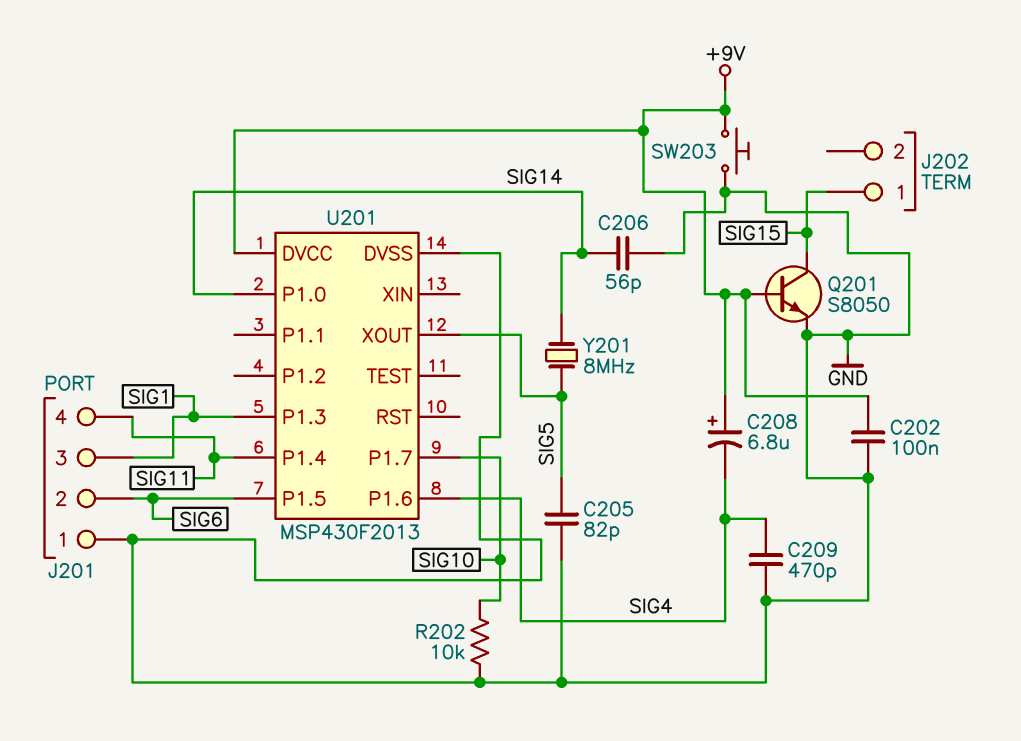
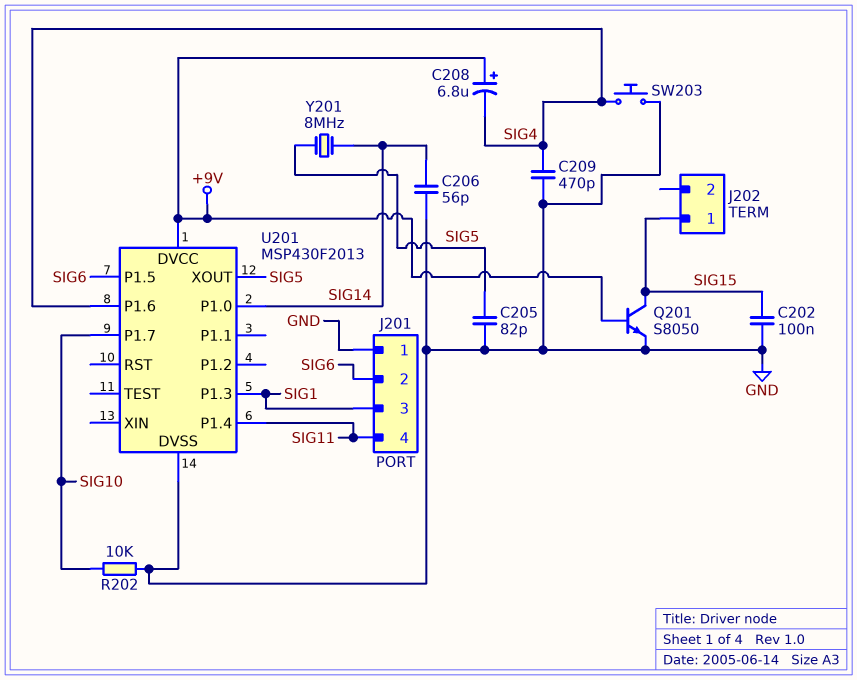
C202: 100nF (+9V, GND) -> 100nF (GND, SIG15)
SW203: button (+9V, GND) -> button (GND, SIG4)

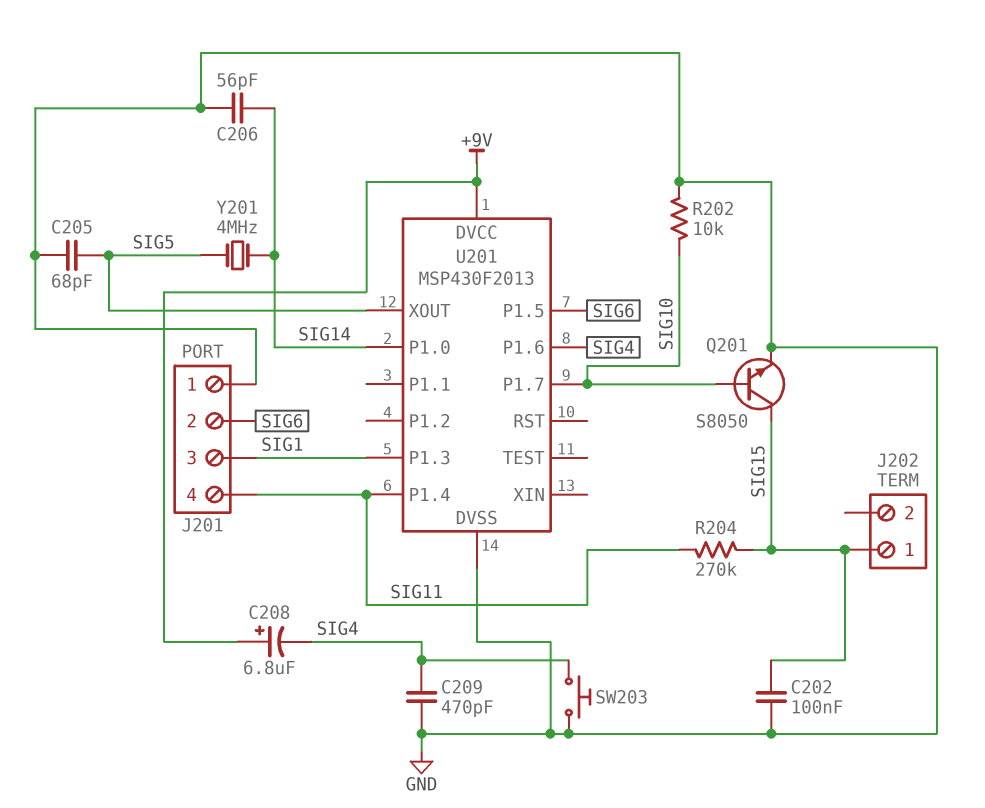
C205: 82pF (GND, SIG5) -> 68pF (GND, SIG5)
Q201: NPN S8050 (B +9V, C SIG15, E GND) -> NPN S8050 (B SIG10, C SIG15, E GND)
R204: none -> 270k (SIG11, SIG15)
Y201: 8MHz (SIG5, SIG14) -> 4MHz (SIG5, SIG14)

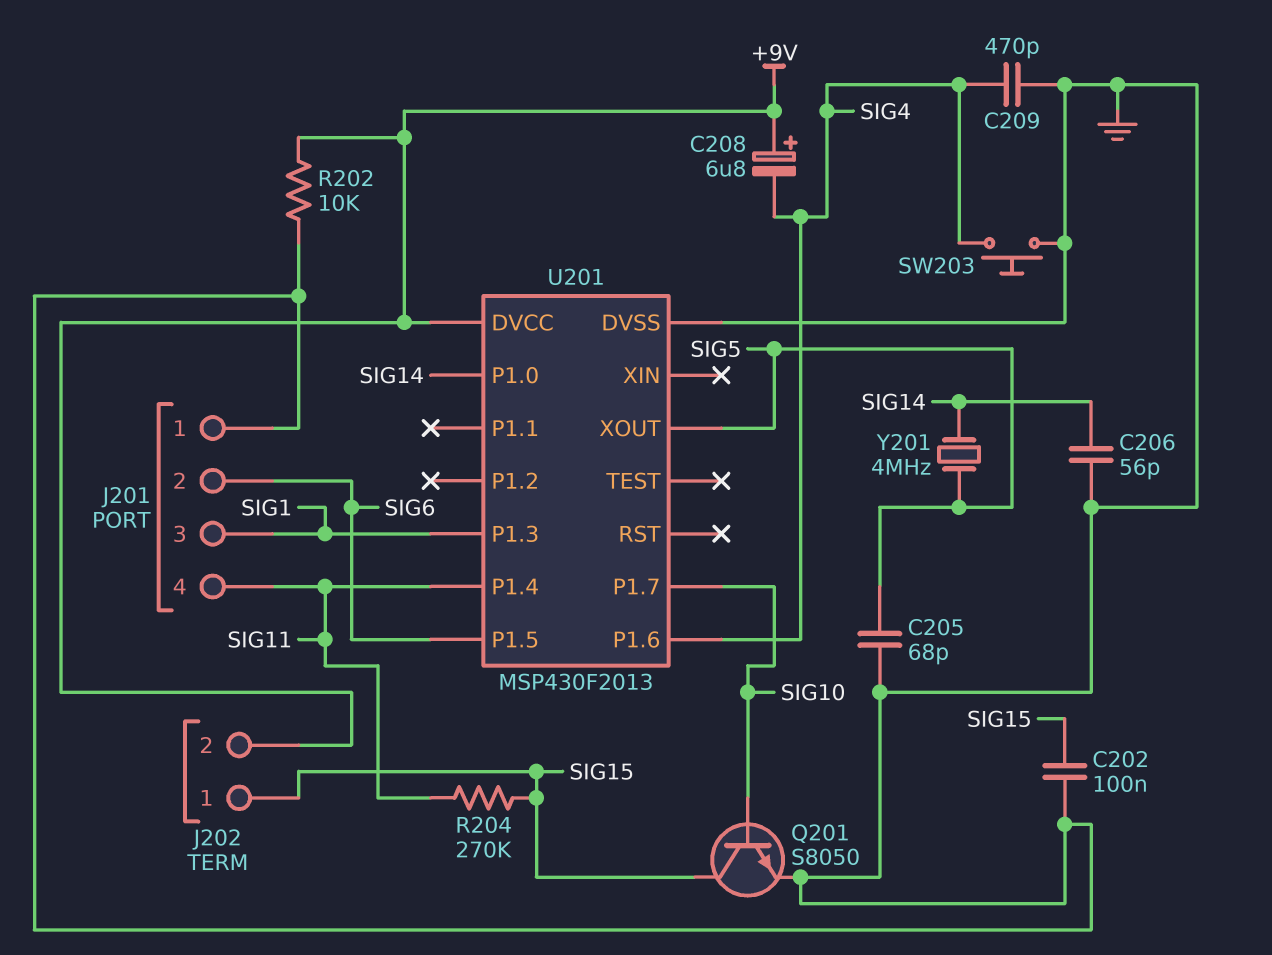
J202 pin 2: none -> +9V
R202: 10k (GND, SIG10) -> 10k (+9V, GND)

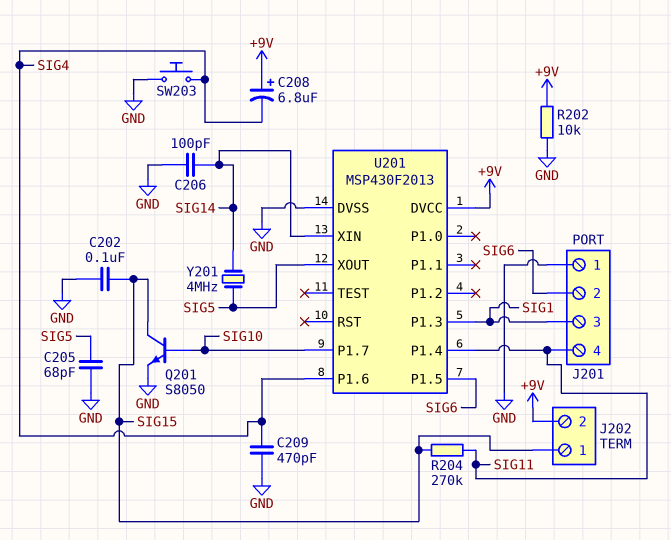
C206: 56pF (GND, SIG14) -> 100pF (GND, SIG14)
U201 pin P1.0: SIG14 -> none
U201 pin XIN: none -> SIG14

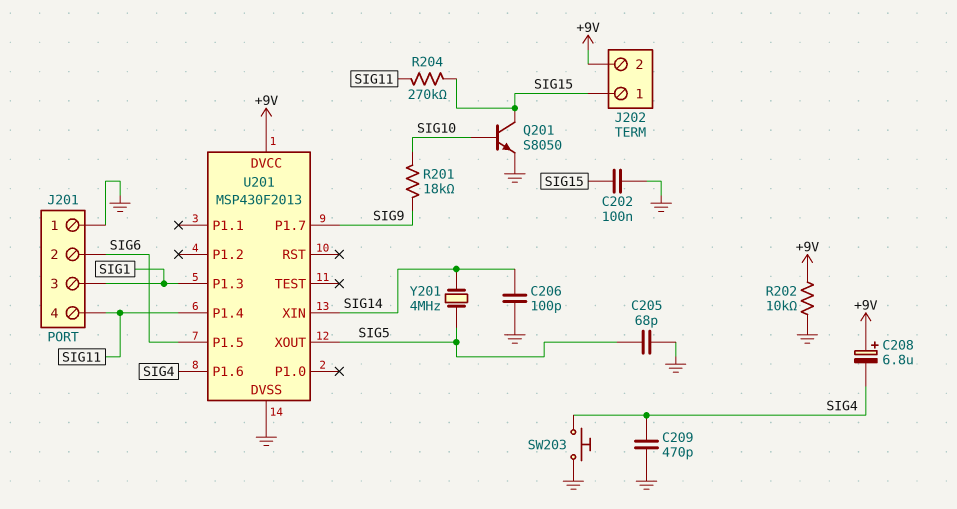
R201: none -> 18k (SIG9, SIG10)
U201 pin P1.7: SIG10 -> SIG9

